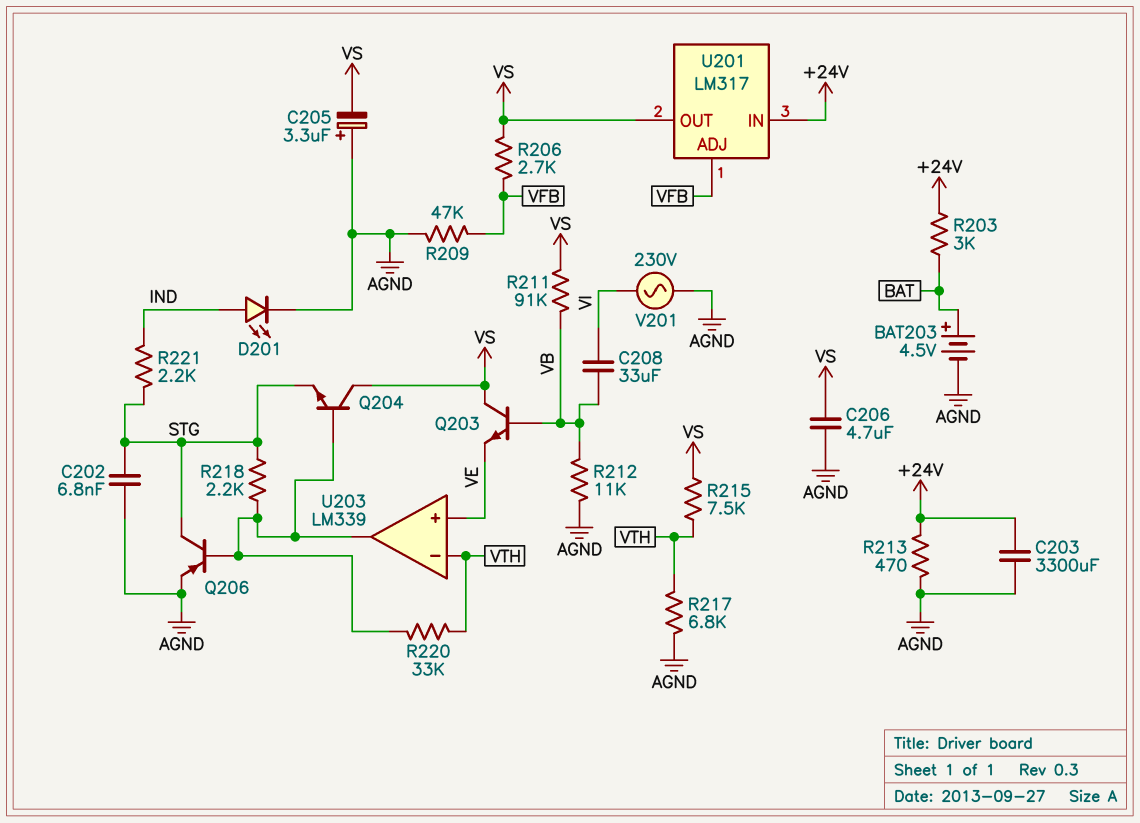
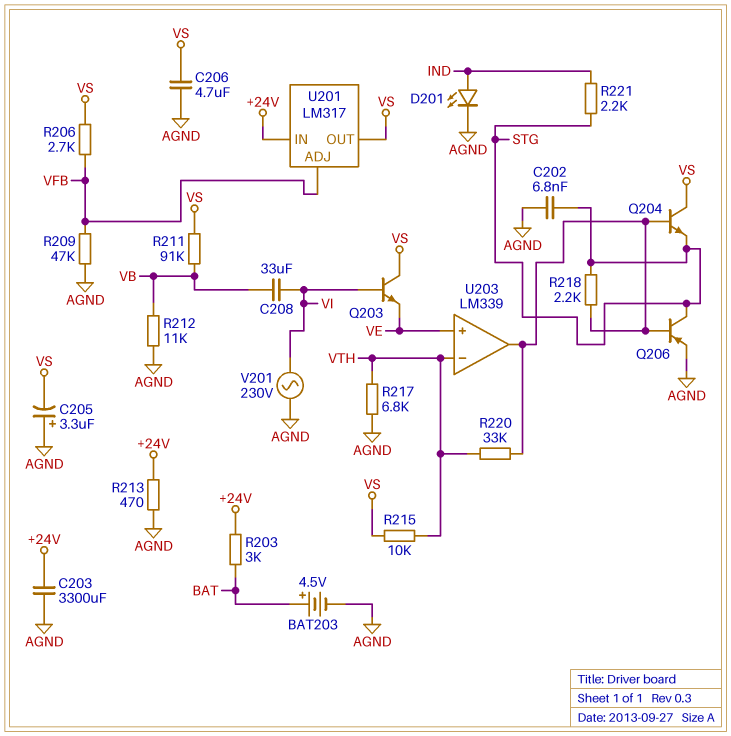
Q203: NPN (B VB, C VS, E VE) -> NPN (B VI, C VS, E VE)
R215: 7.5k (VS, VTH) -> 10k (VS, VTH)

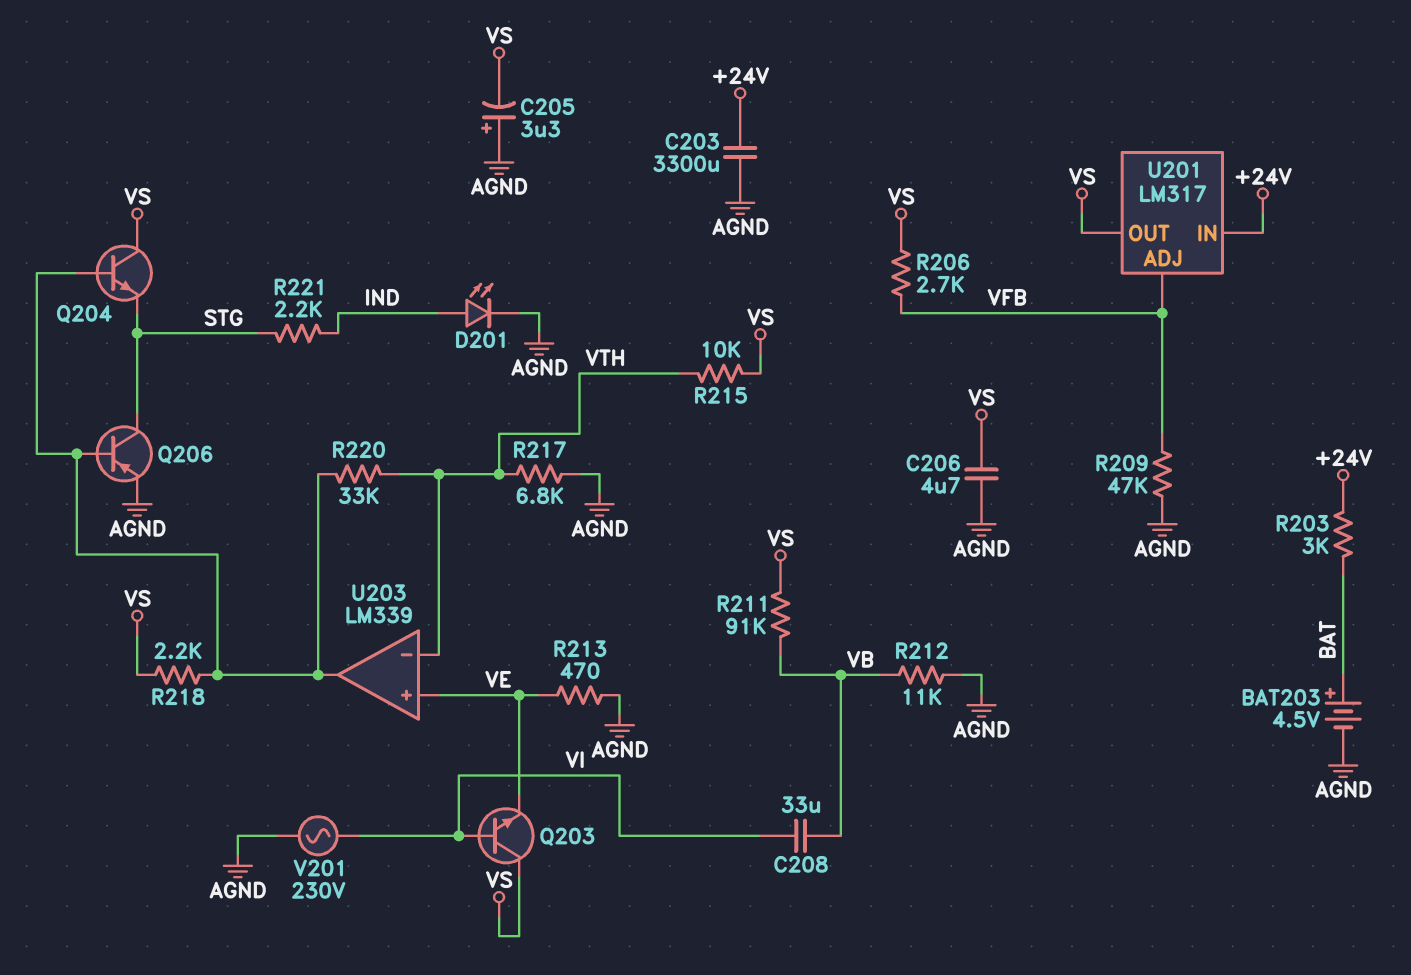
C202: 6.8nF (AGND, STG) -> none
R213: 470 (+24V, AGND) -> 470 (AGND, VE)
R218: 2.2k (STG, U203/out) -> 2.2k (U203/out, VS)

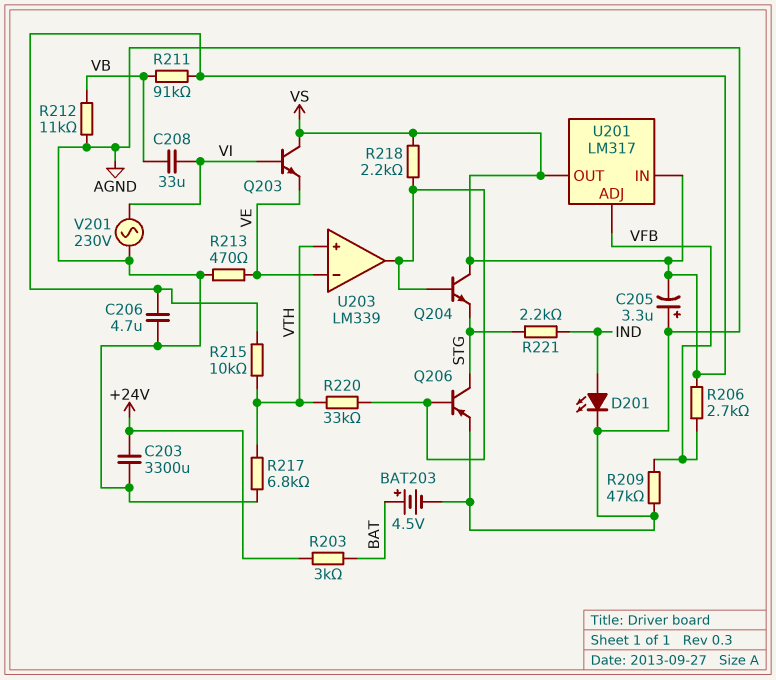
U201 pin IN: +24V -> VS
U203 pin in+: VE -> VTH
U203 pin in-: VTH -> VE

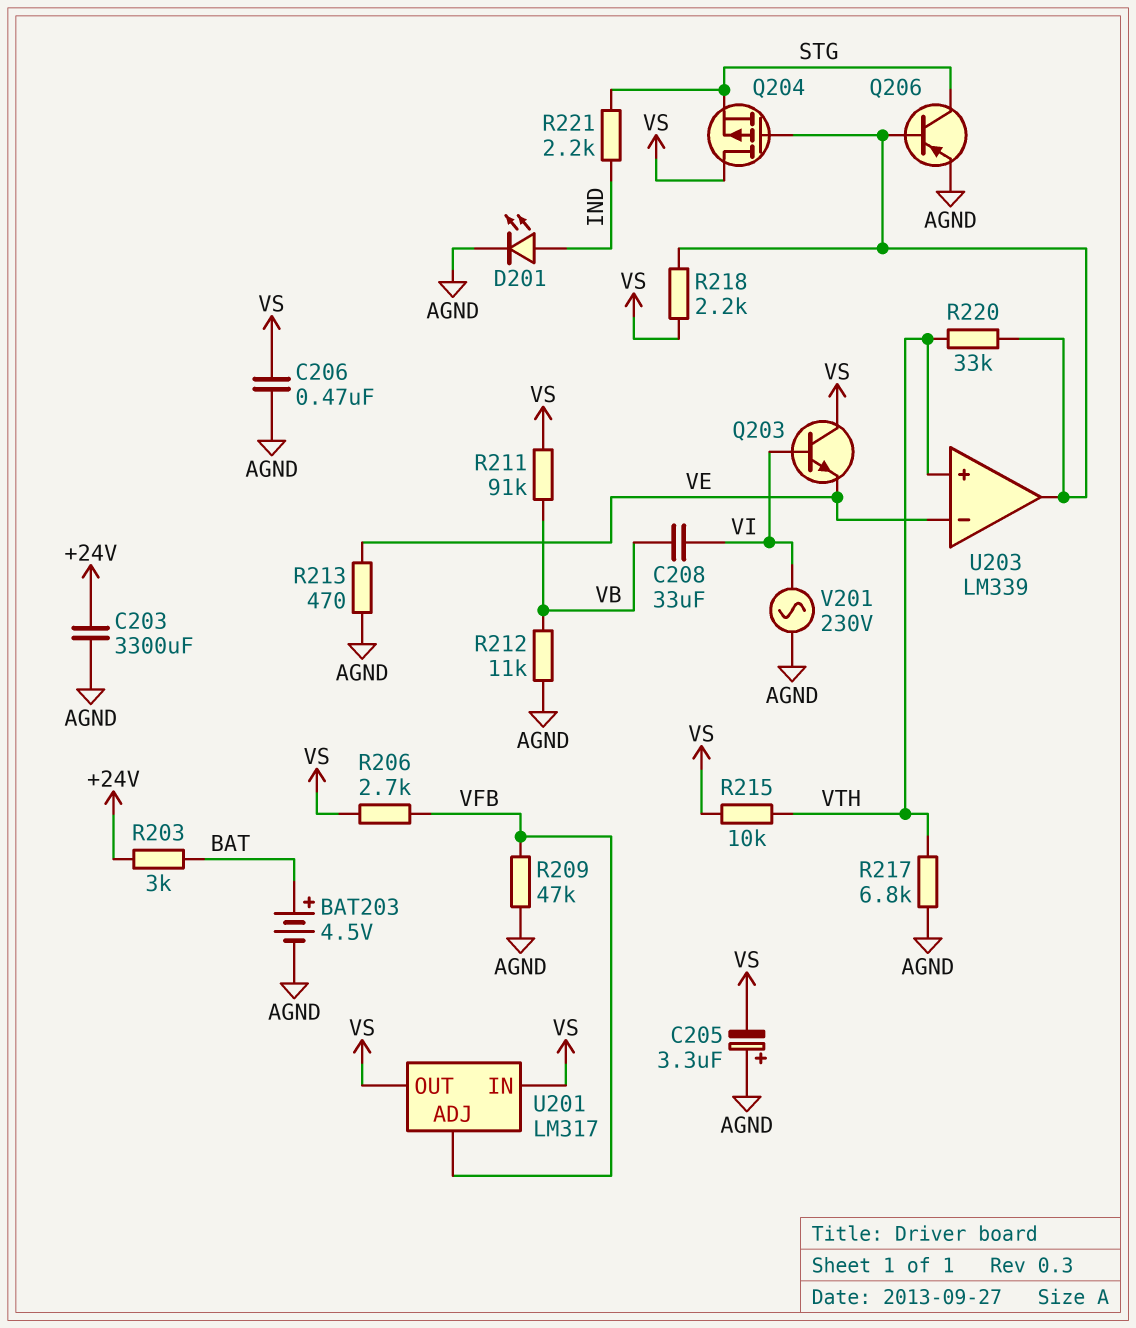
C206: 4.7uF (AGND, VS) -> 470nF (AGND, VS)
Q204: NPN (B U203/out, C VS, E STG) -> PMOS (G U203/out, D VS, S STG)

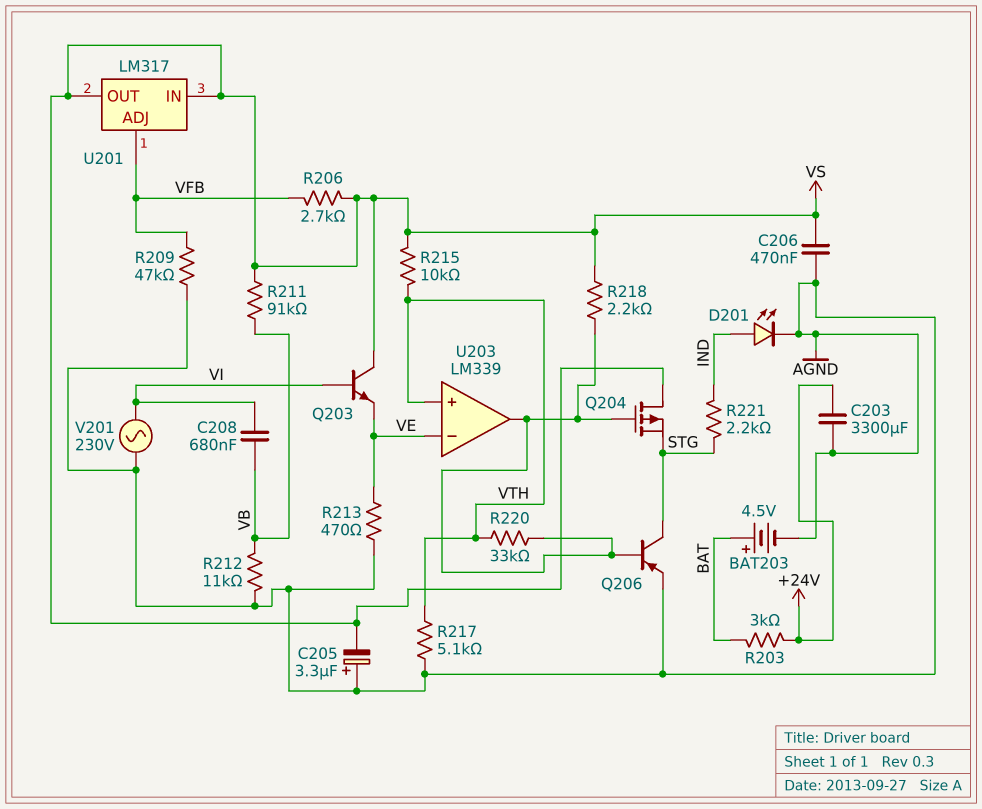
C208: 33uF (VB, VI) -> 680nF (VB, VI)
R217: 6.8k (AGND, VTH) -> 5.1k (AGND, VTH)

